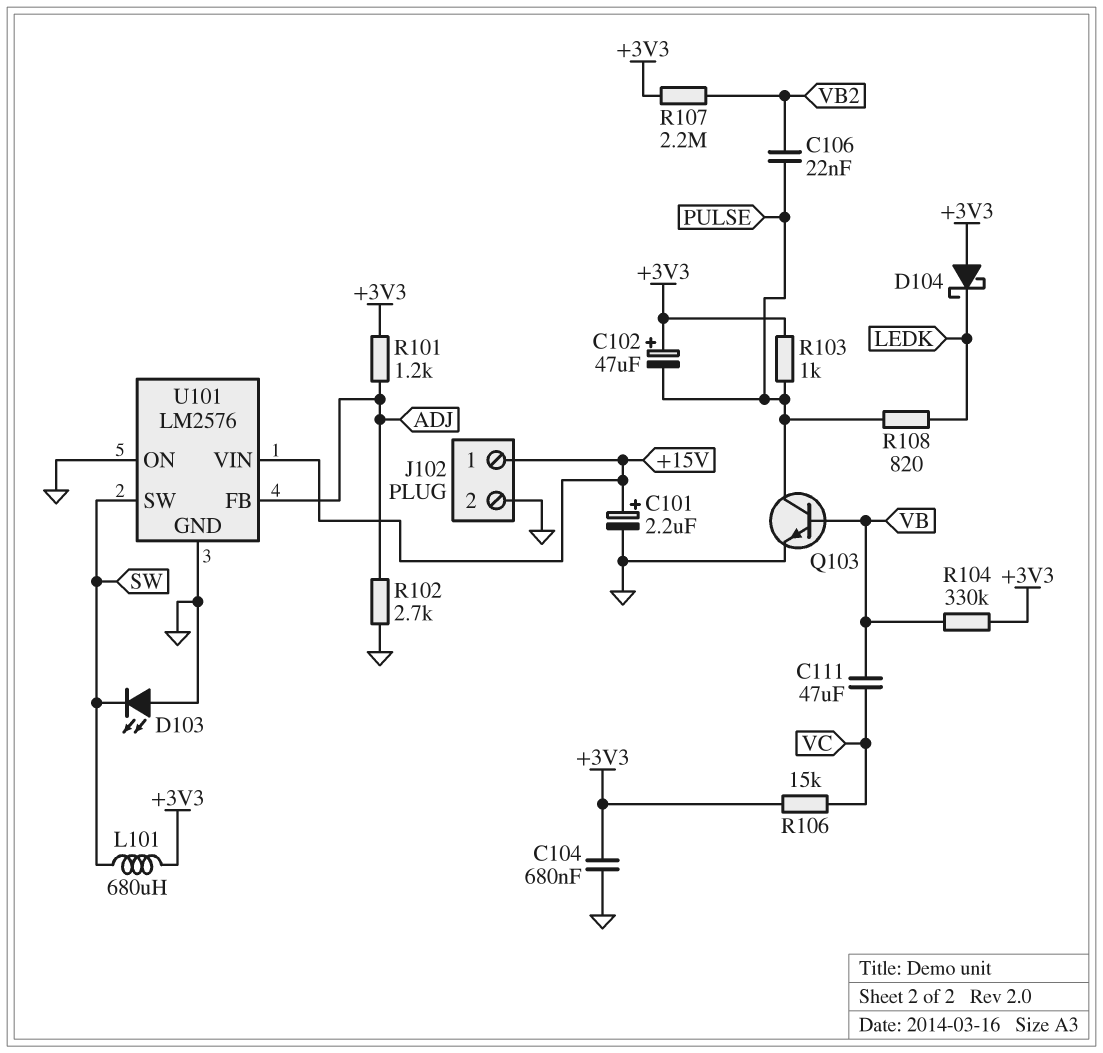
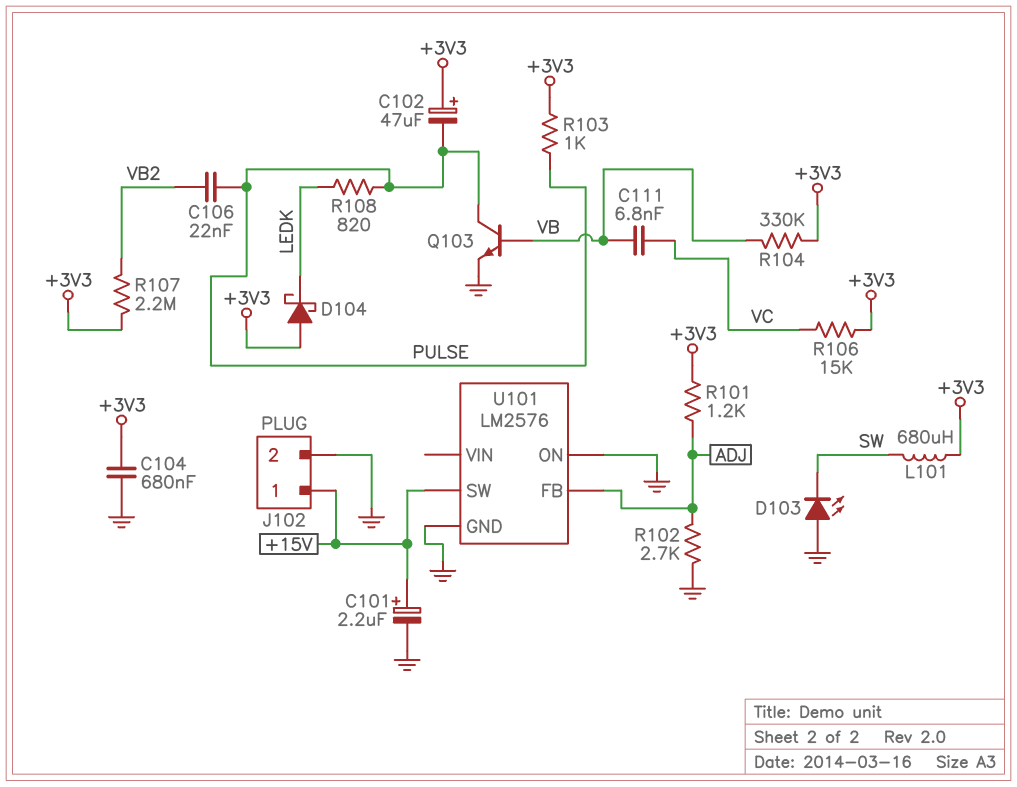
C111: 47uF (VB, VC) -> 6.8nF (VB, VC)
U101 pin SW: SW -> +15V
U101 pin VIN: +15V -> none

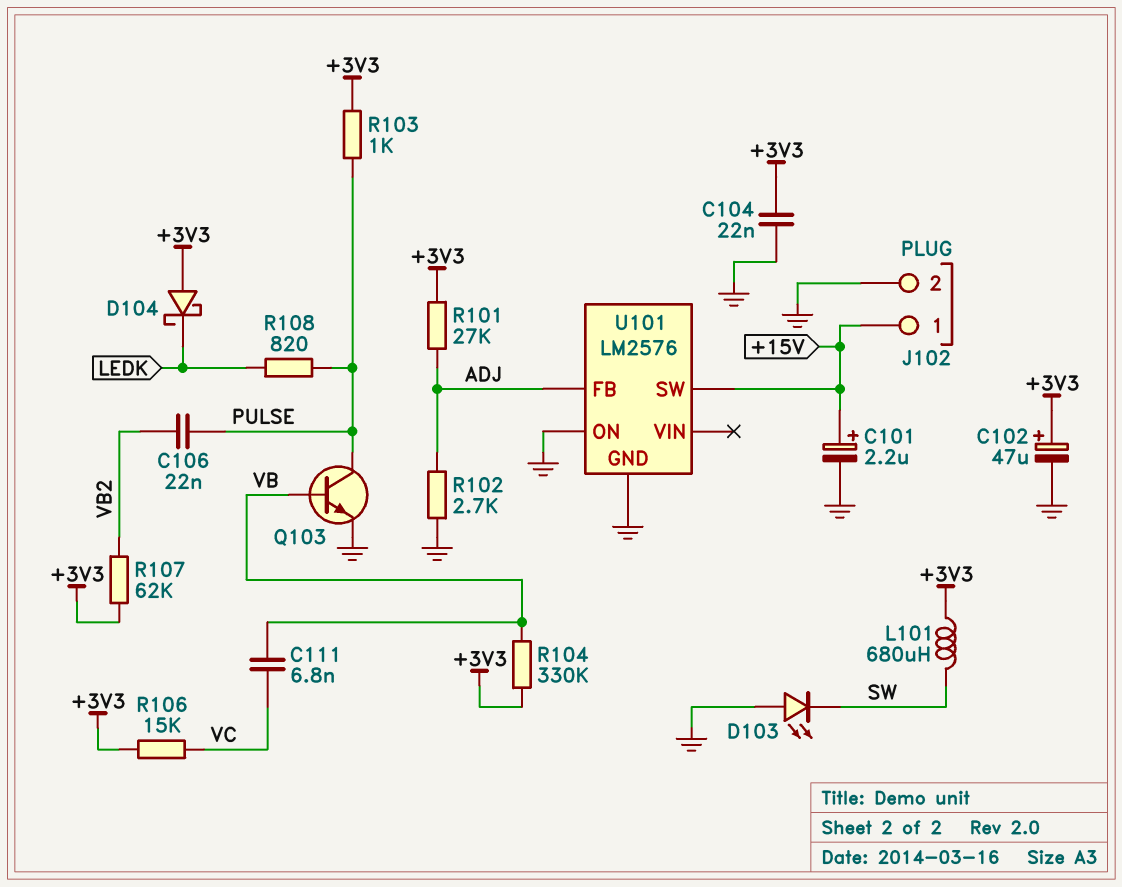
C102: 47uF (plus +3V3, minus PULSE) -> 47uF (plus +3V3, minus GND)
C104: 680nF (+3V3, GND) -> 22nF (+3V3, GND)
R101: 1.2k (+3V3, ADJ) -> 27k (+3V3, ADJ)
R107: 2.2M (+3V3, VB2) -> 62k (+3V3, VB2)

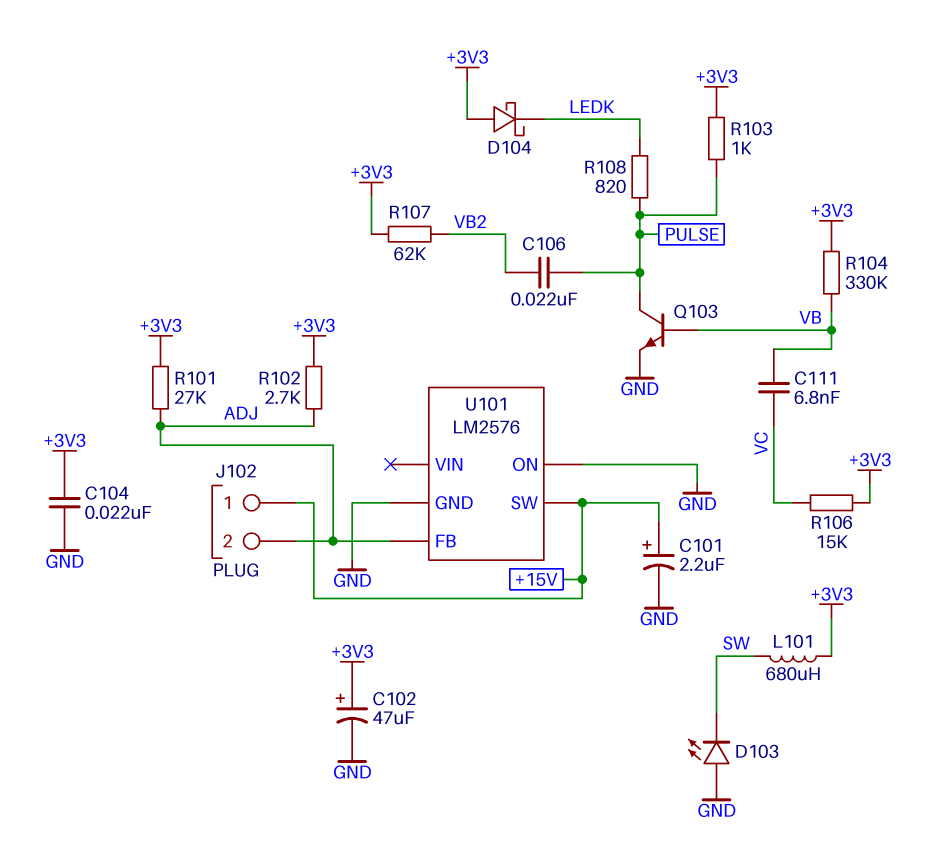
J102 pin 2: GND -> ADJ
R102: 2.7k (ADJ, GND) -> 2.7k (+3V3, ADJ)

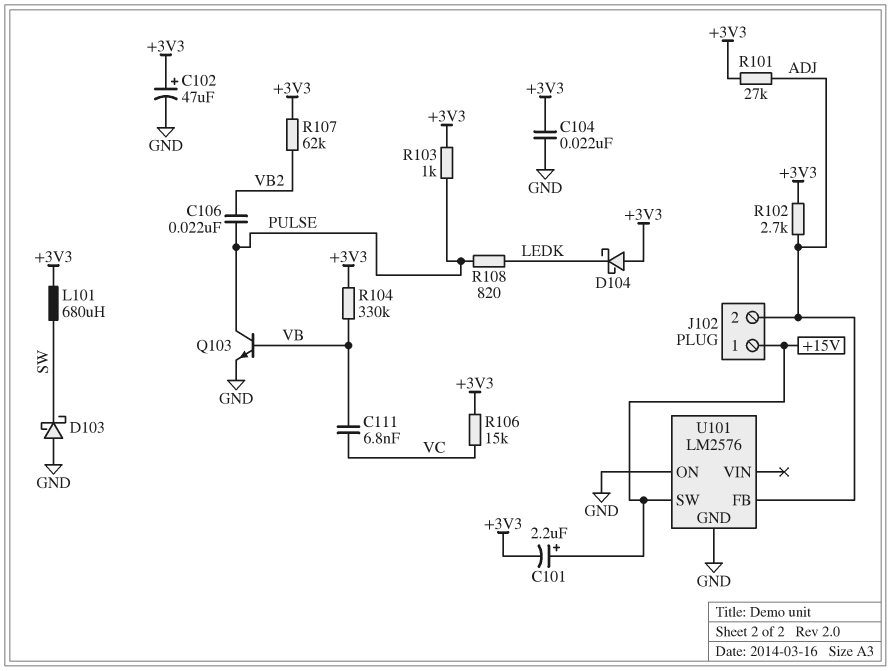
C101: 2.2uF (plus +15V, minus GND) -> 2.2uF (plus +15V, minus +3V3)
D103: LED (A GND, K SW) -> schottky (A GND, K SW)

